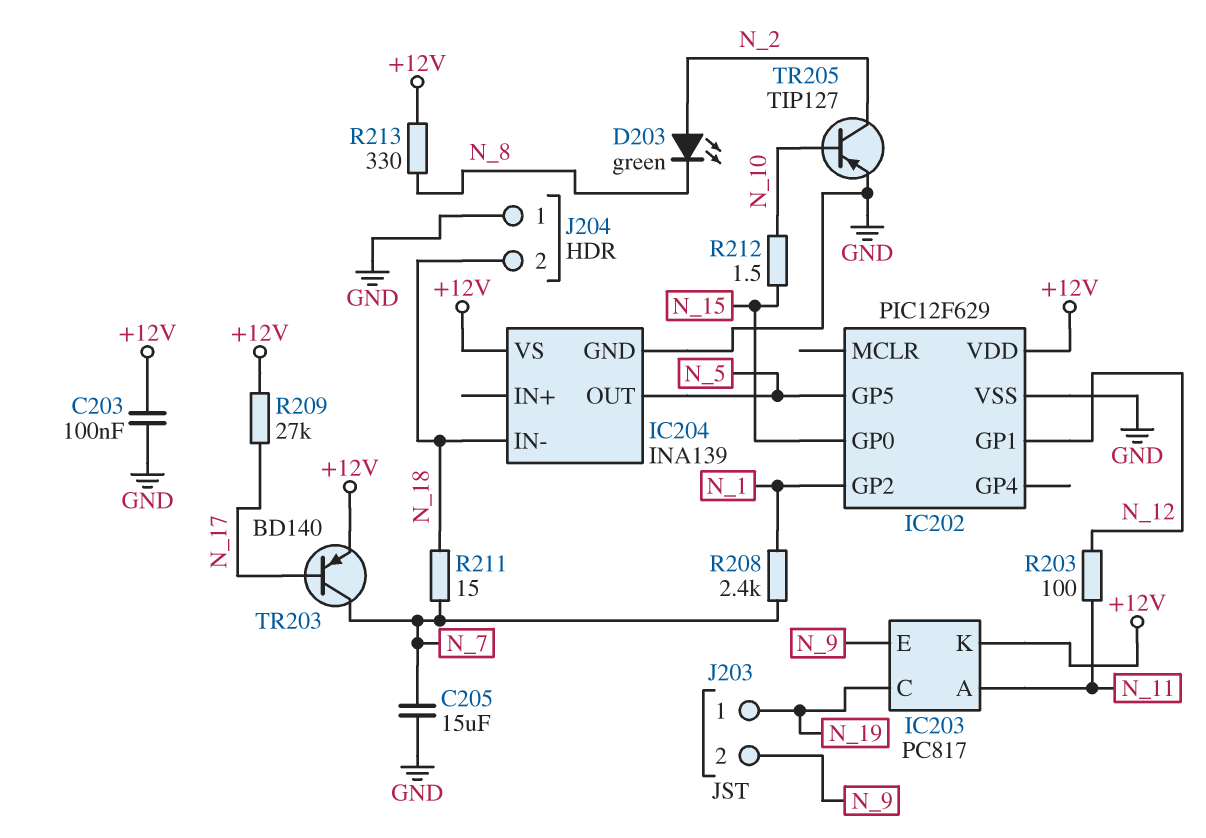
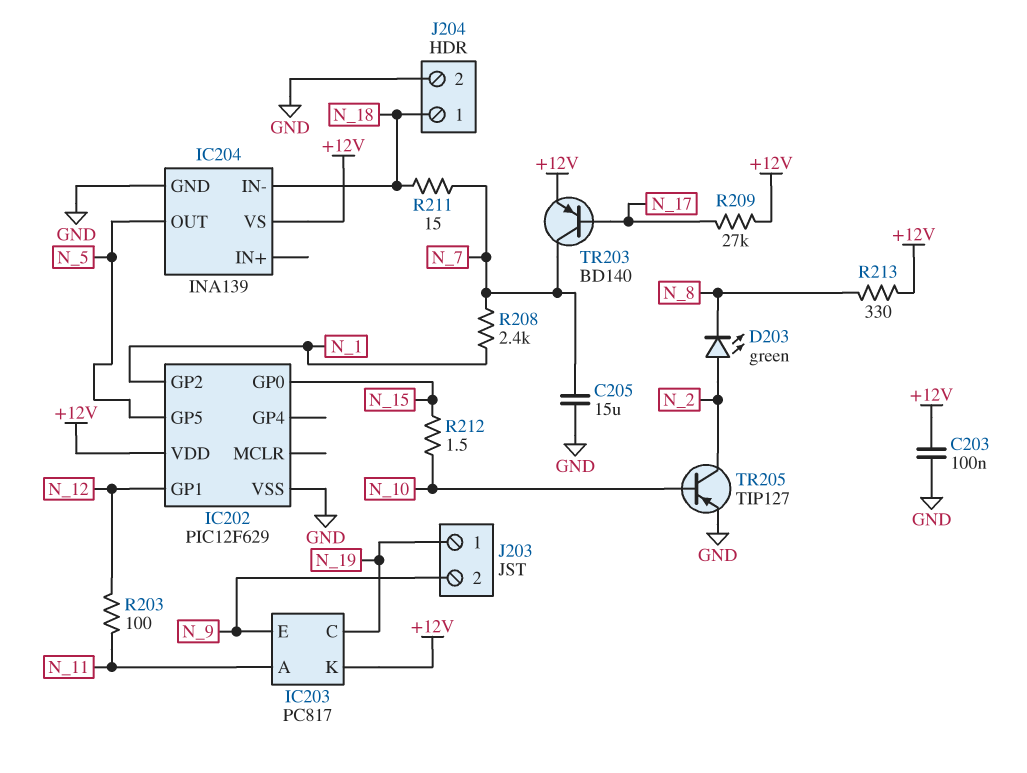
J204 pin 1: GND -> N_18
J204 pin 2: N_18 -> GND

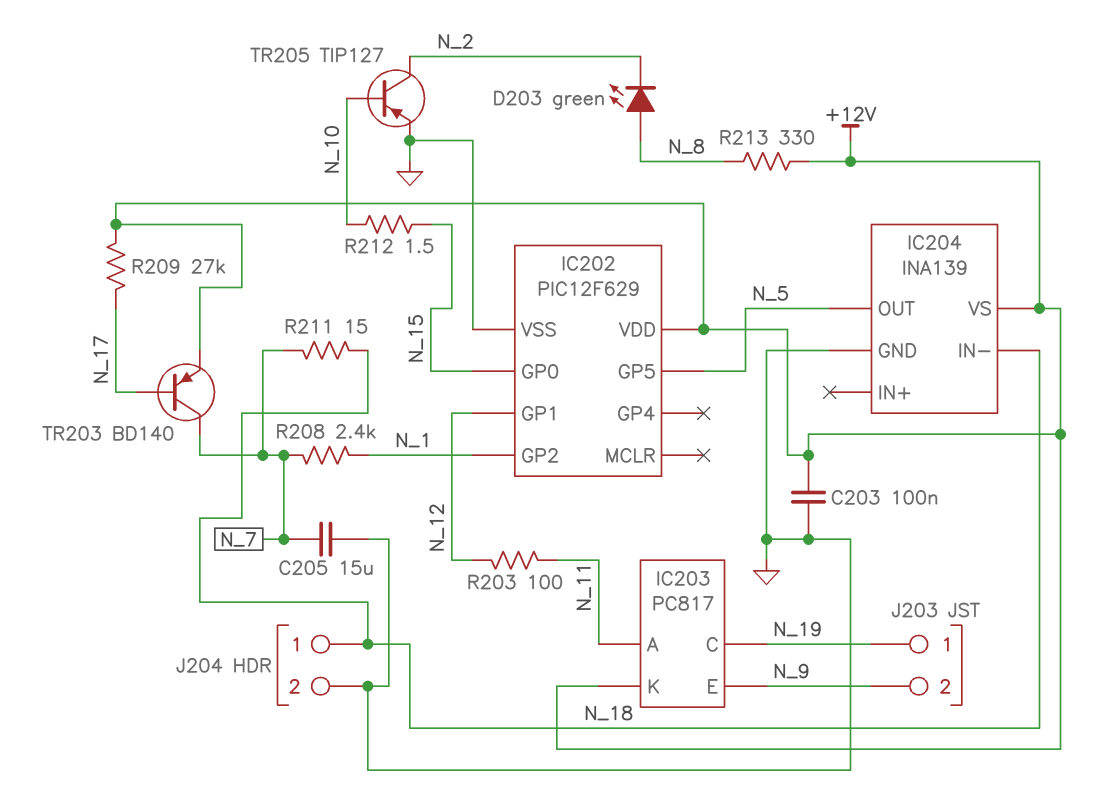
D203: LED green (A N_2, K N_8) -> LED green (A N_8, K N_2)

